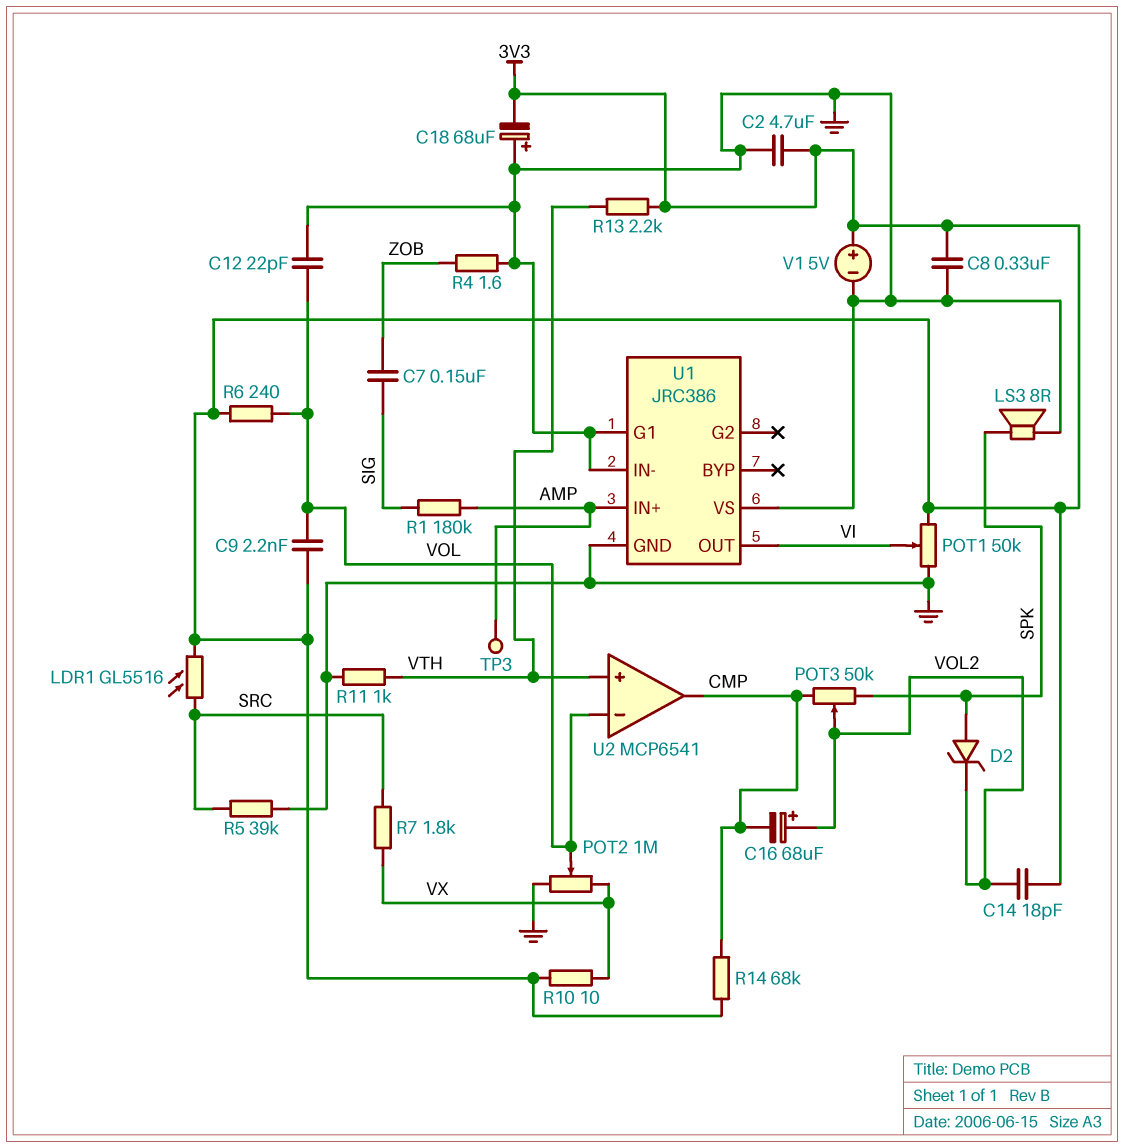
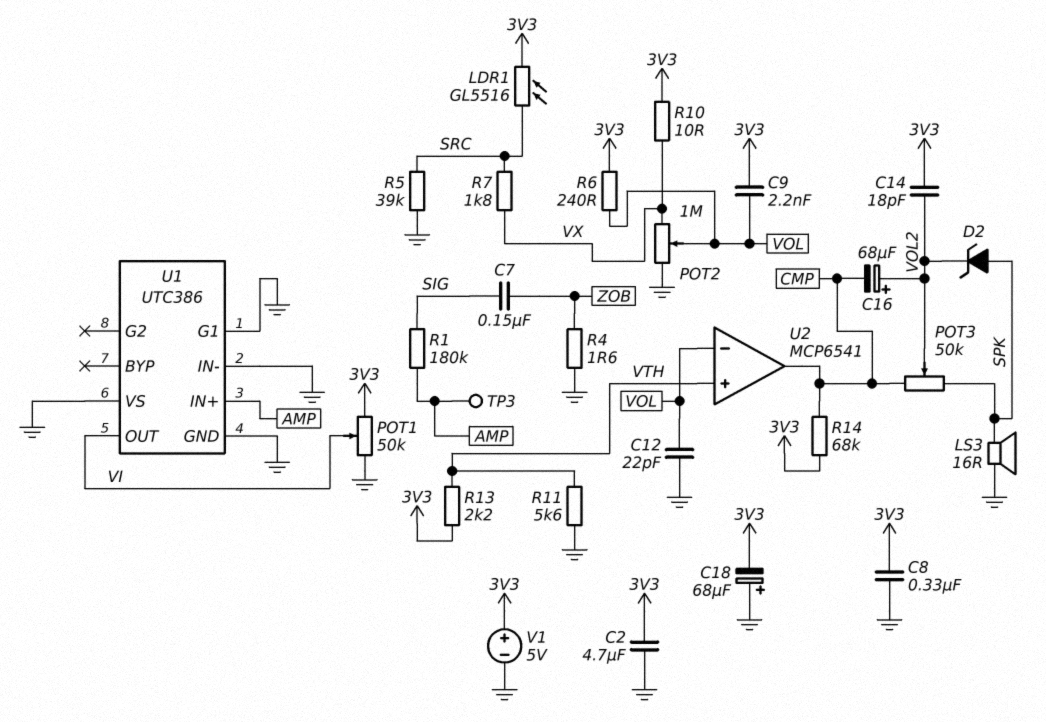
LS3: speaker 8R (GND, SPK) -> speaker 16R (GND, SPK)
R11: 1k (GND, VTH) -> 5.6k (GND, VTH)
U1: JRC386 -> UTC386

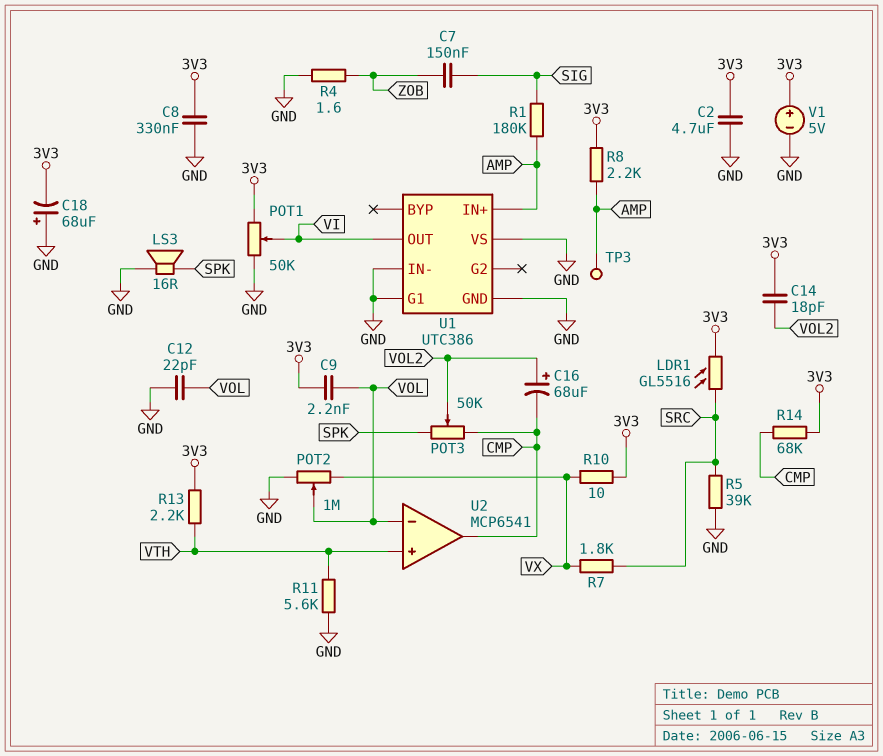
D2: zener (A SPK, K VOL2) -> none
R6: 240 (3V3, VOL) -> none
R8: none -> 2.2k (3V3, AMP)

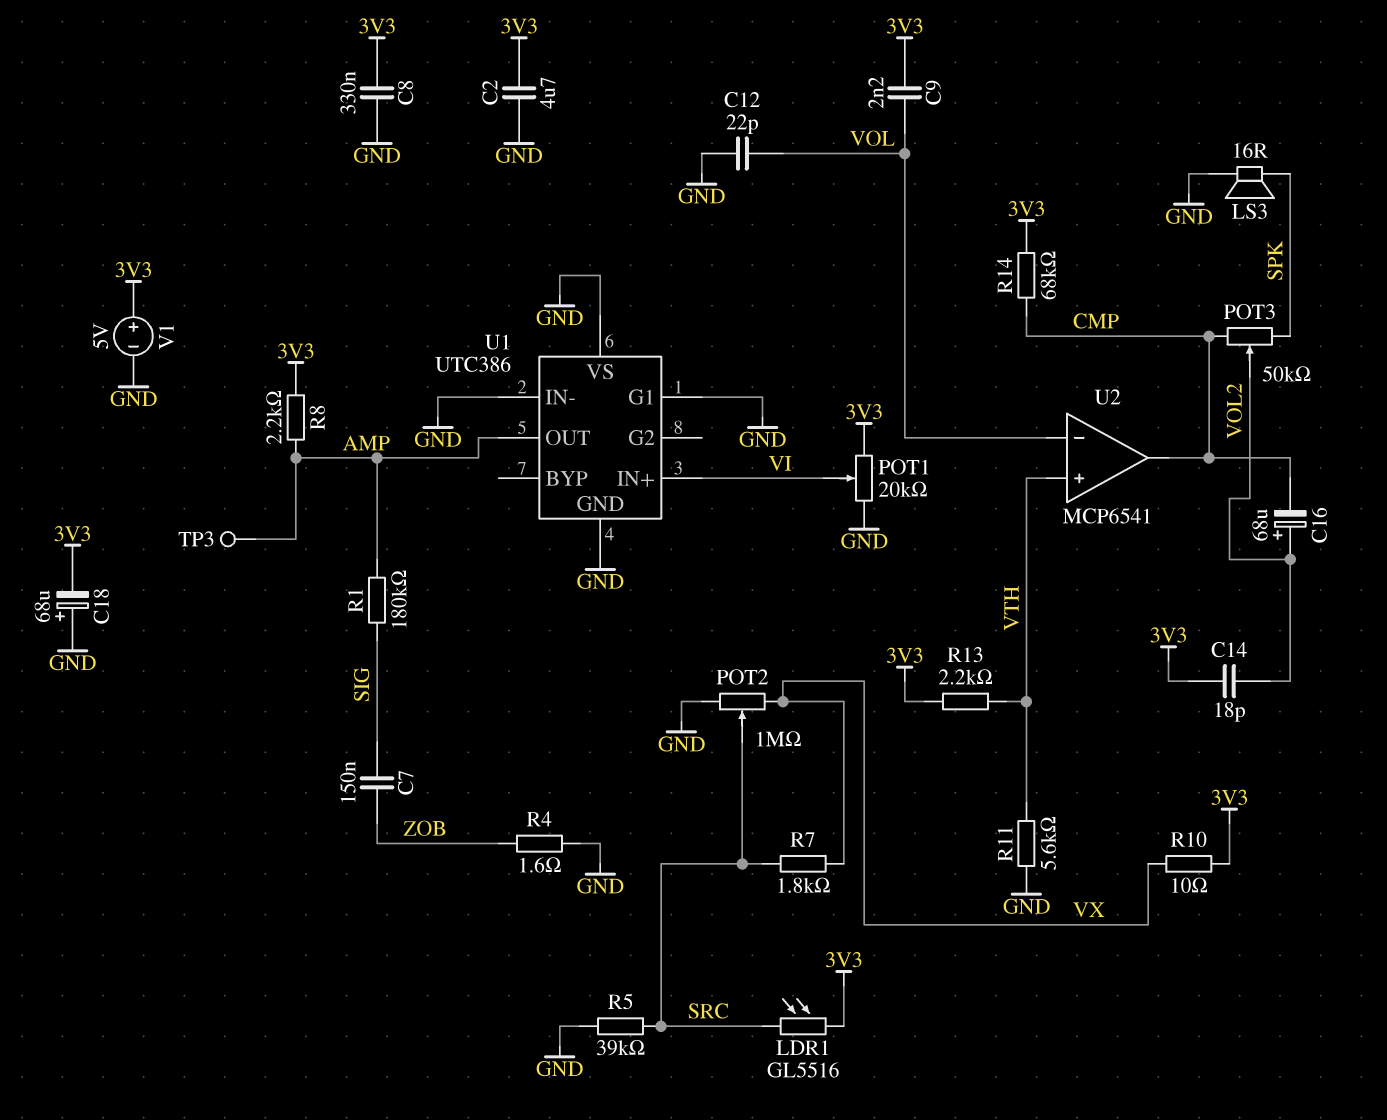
POT1: 50k (3V3, GND, wiper VI) -> 20k (3V3, GND, wiper VI)
POT2: 1M (GND, VX, wiper VOL) -> 1M (GND, VX, wiper SRC)
U1 pin IN+: AMP -> VI
U1 pin OUT: VI -> AMP

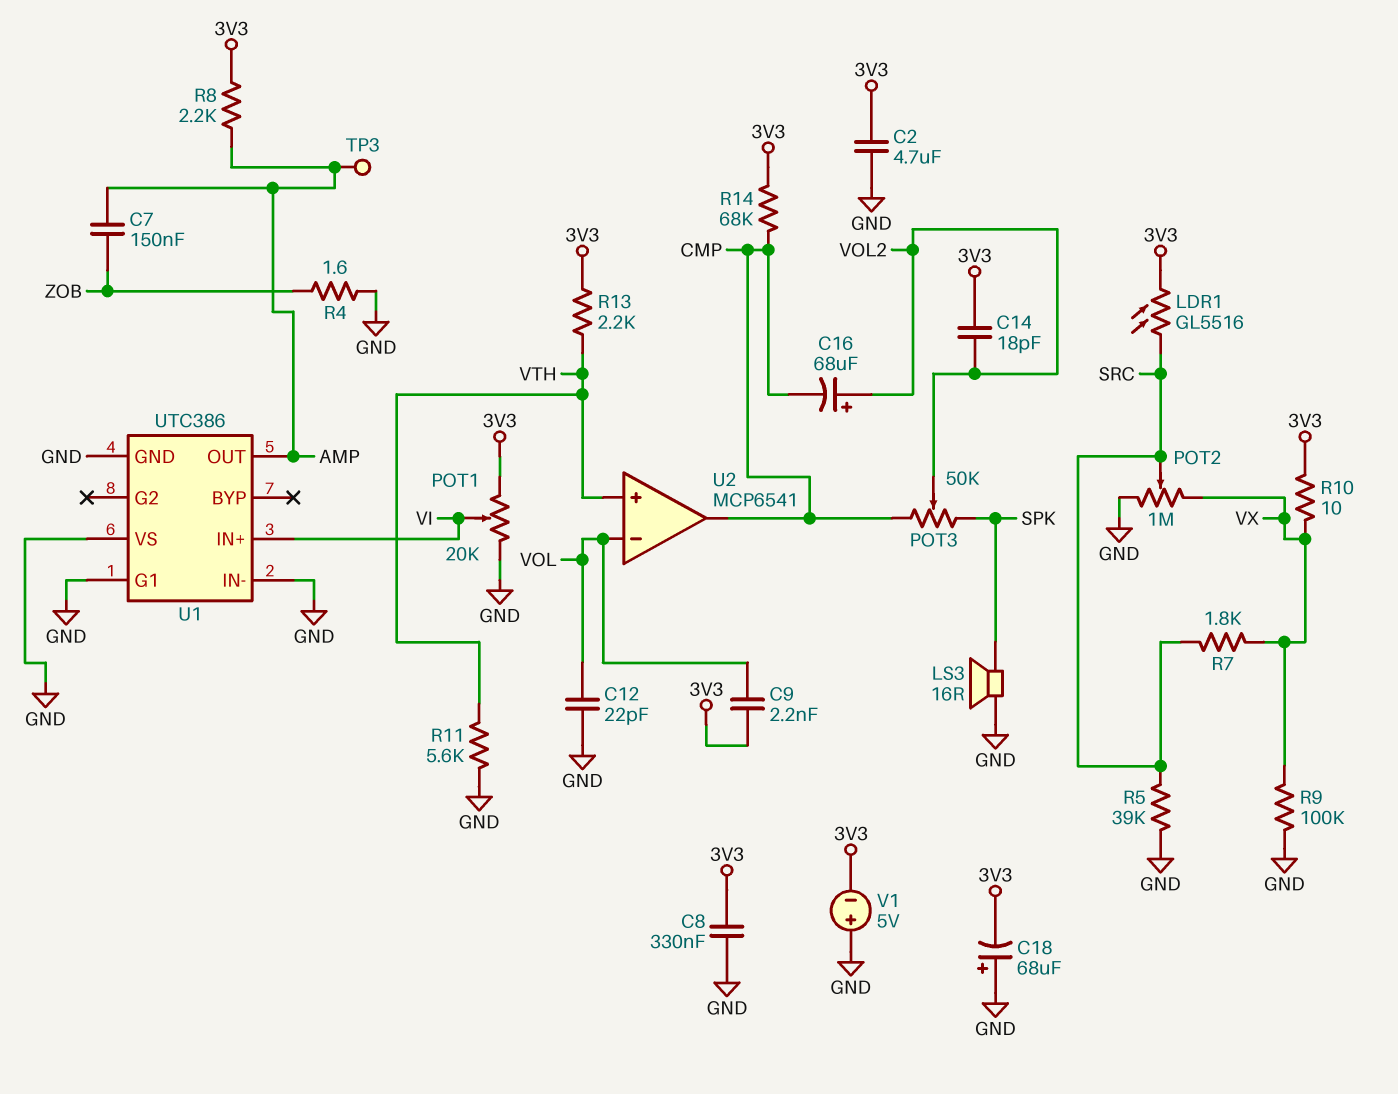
C7: 150nF (SIG, ZOB) -> 150nF (AMP, ZOB)
R1: 180k (AMP, SIG) -> none
R9: none -> 100k (GND, VX)
V1: 5V (plus 3V3, minus GND) -> 5V (plus GND, minus 3V3)

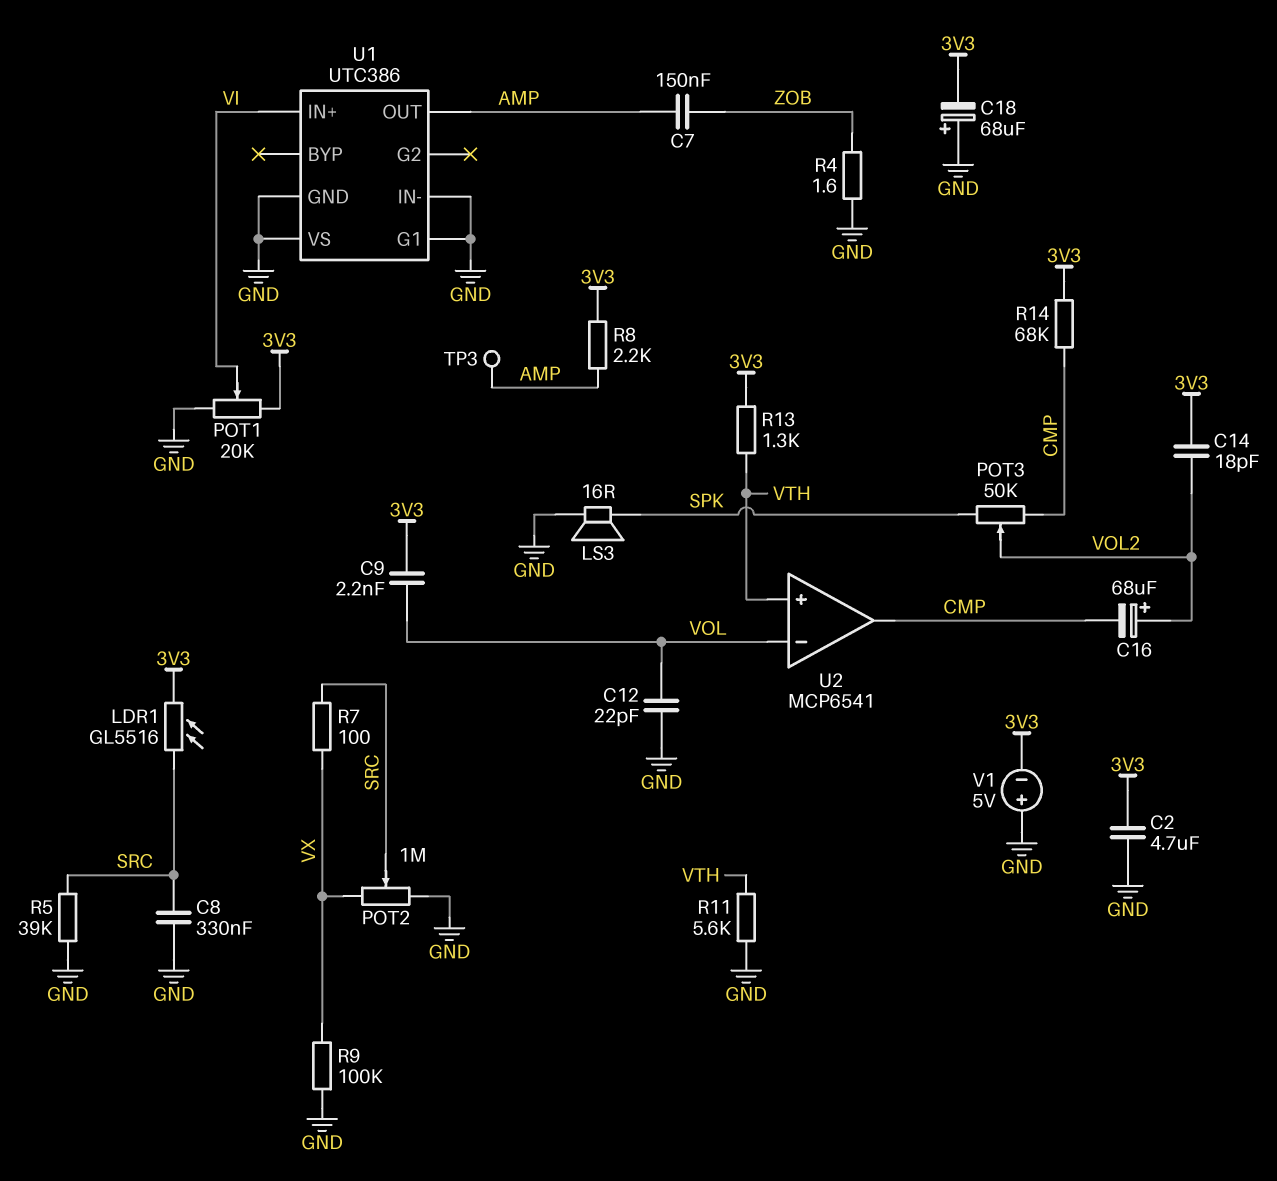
C8: 330nF (3V3, GND) -> 330nF (GND, SRC)
R7: 1.8k (SRC, VX) -> 100 (SRC, VX)
R10: 10 (3V3, VX) -> none
R13: 2.2k (3V3, VTH) -> 1.3k (3V3, VTH)

